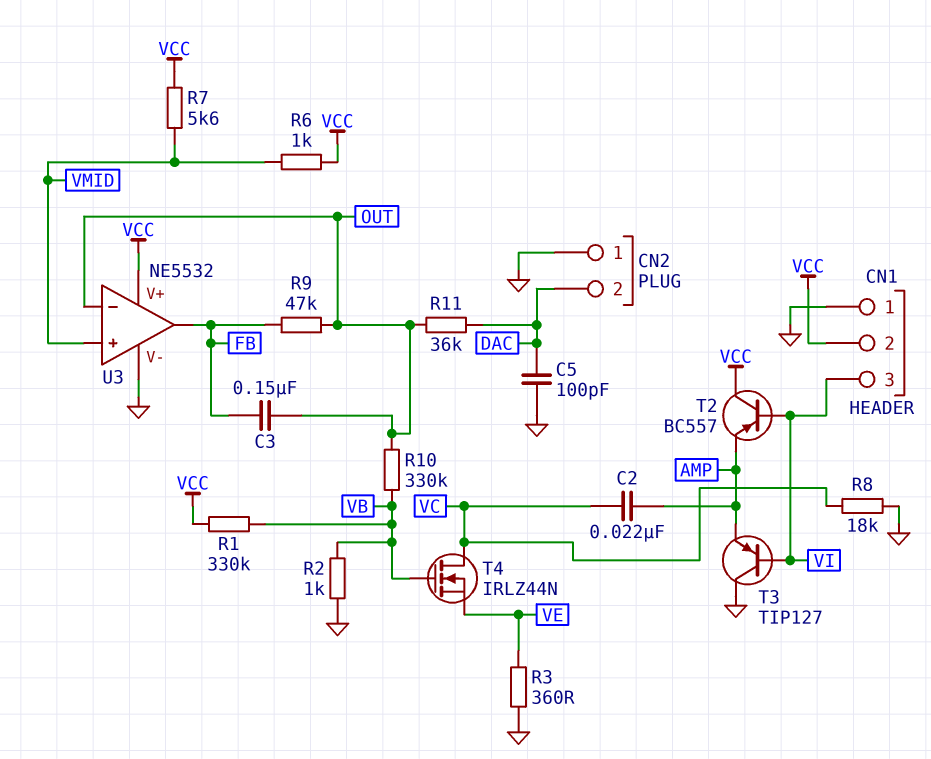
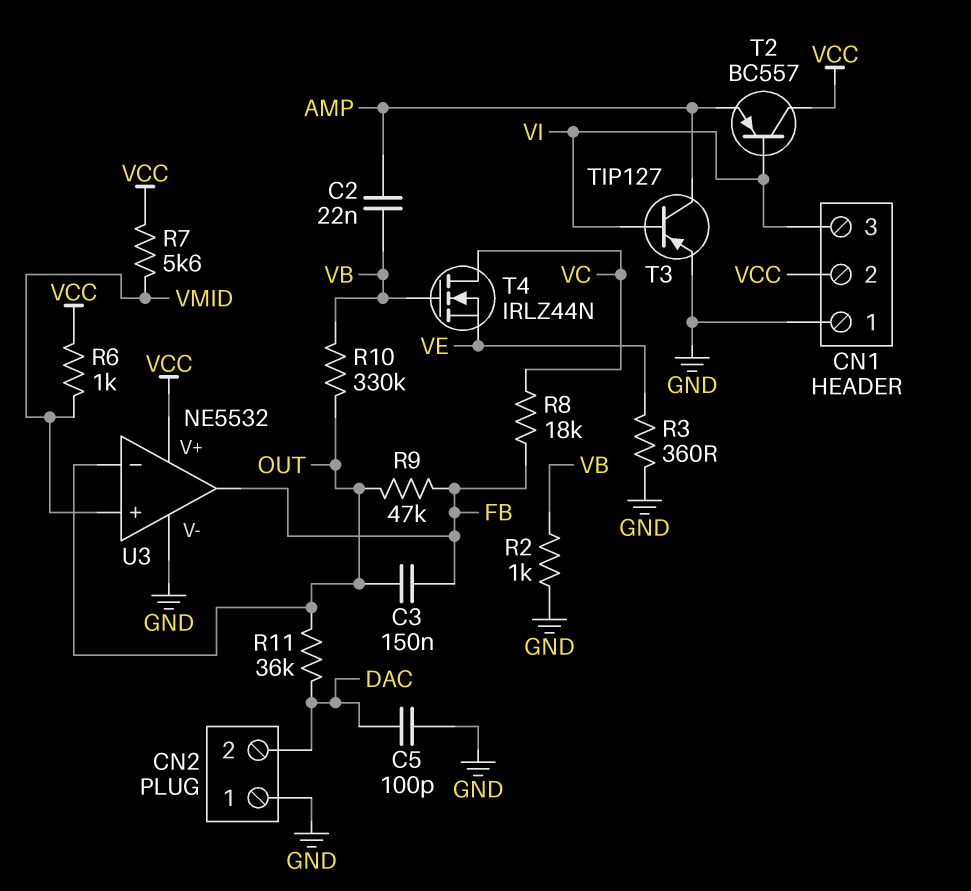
C2: 22nF (AMP, VC) -> 22nF (AMP, VB)
R1: 330k (VB, VCC) -> none
R8: 18k (GND, VC) -> 18k (FB, VC)
T3: PNP TIP127 (B VI, C GND, E AMP) -> PNP TIP127 (B VI, C AMP, E GND)

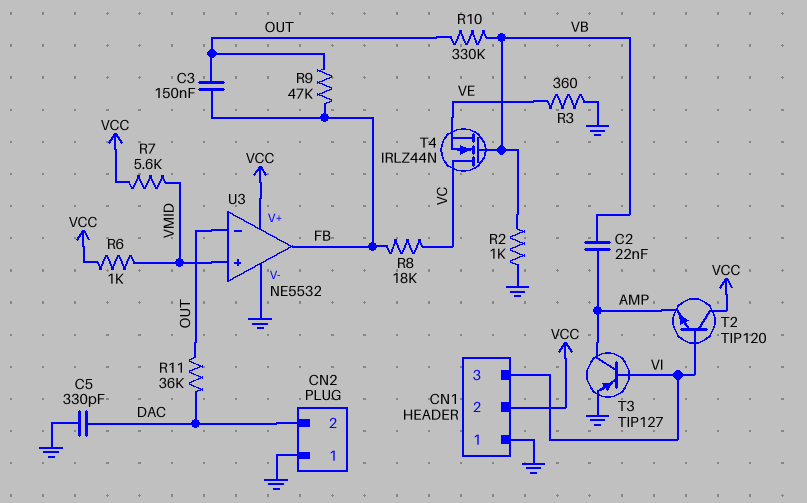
C5: 100pF (DAC, GND) -> 330pF (DAC, GND)
T2: PNP BC557 (B VI, C VCC, E AMP) -> NPN TIP120 (B VI, C VCC, E AMP)

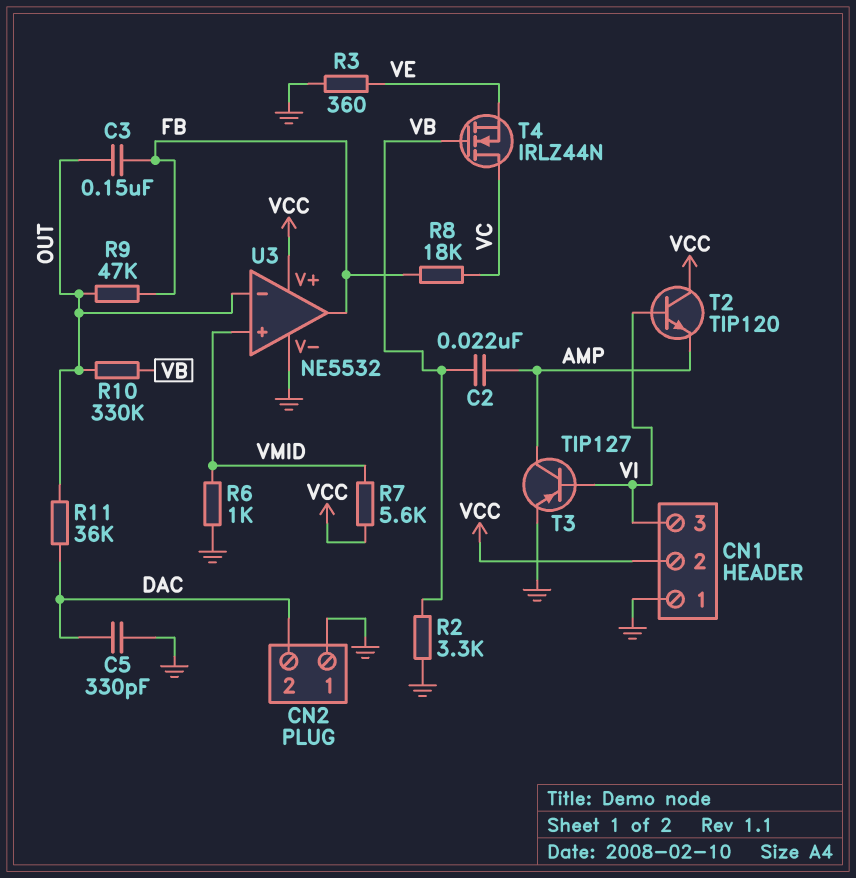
R2: 1k (GND, VB) -> 3.3k (GND, VB)
R6: 1k (VCC, VMID) -> 1k (GND, VMID)

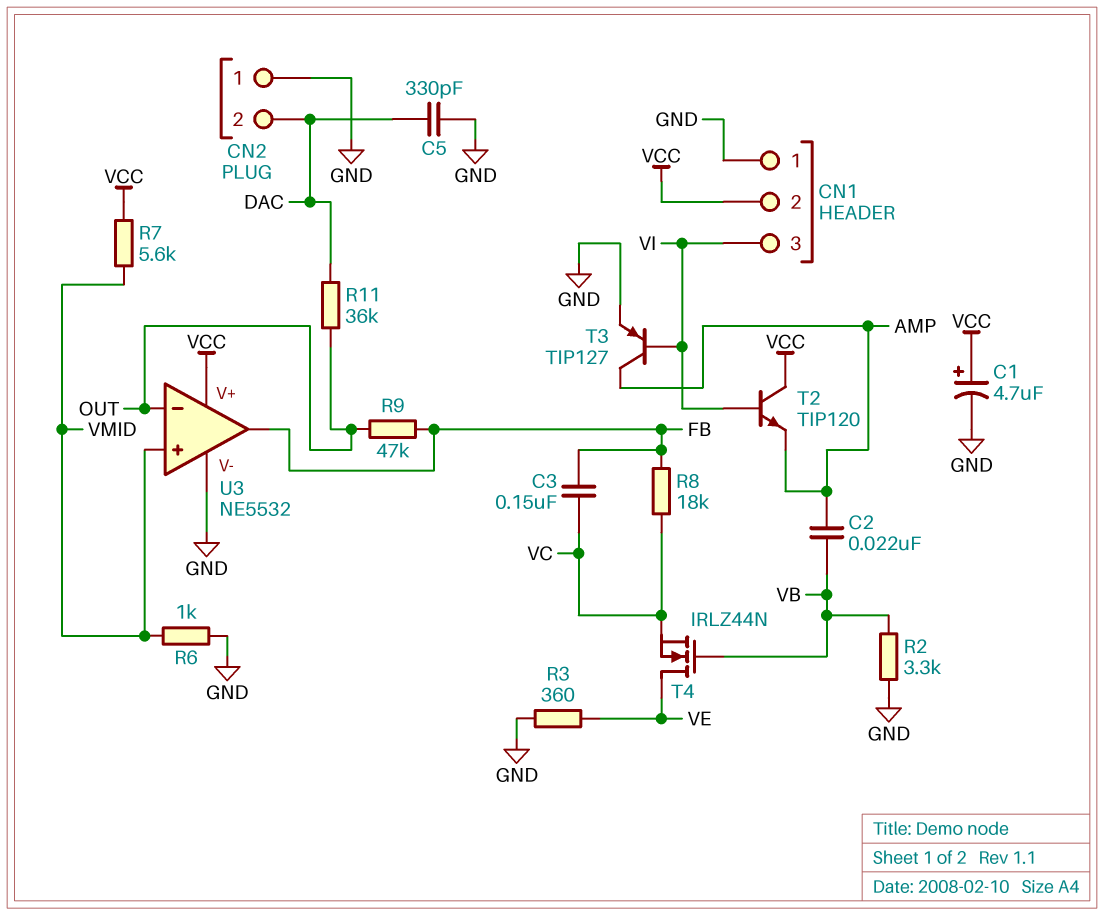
C1: none -> 4.7uF (plus VCC, minus GND)
C3: 150nF (FB, OUT) -> 150nF (FB, VC)
R10: 330k (OUT, VB) -> none
T4: NMOS IRLZ44N (G VB, D VC, S VE) -> NMOS IRLZ44N (G VB, D VE, S VC)

